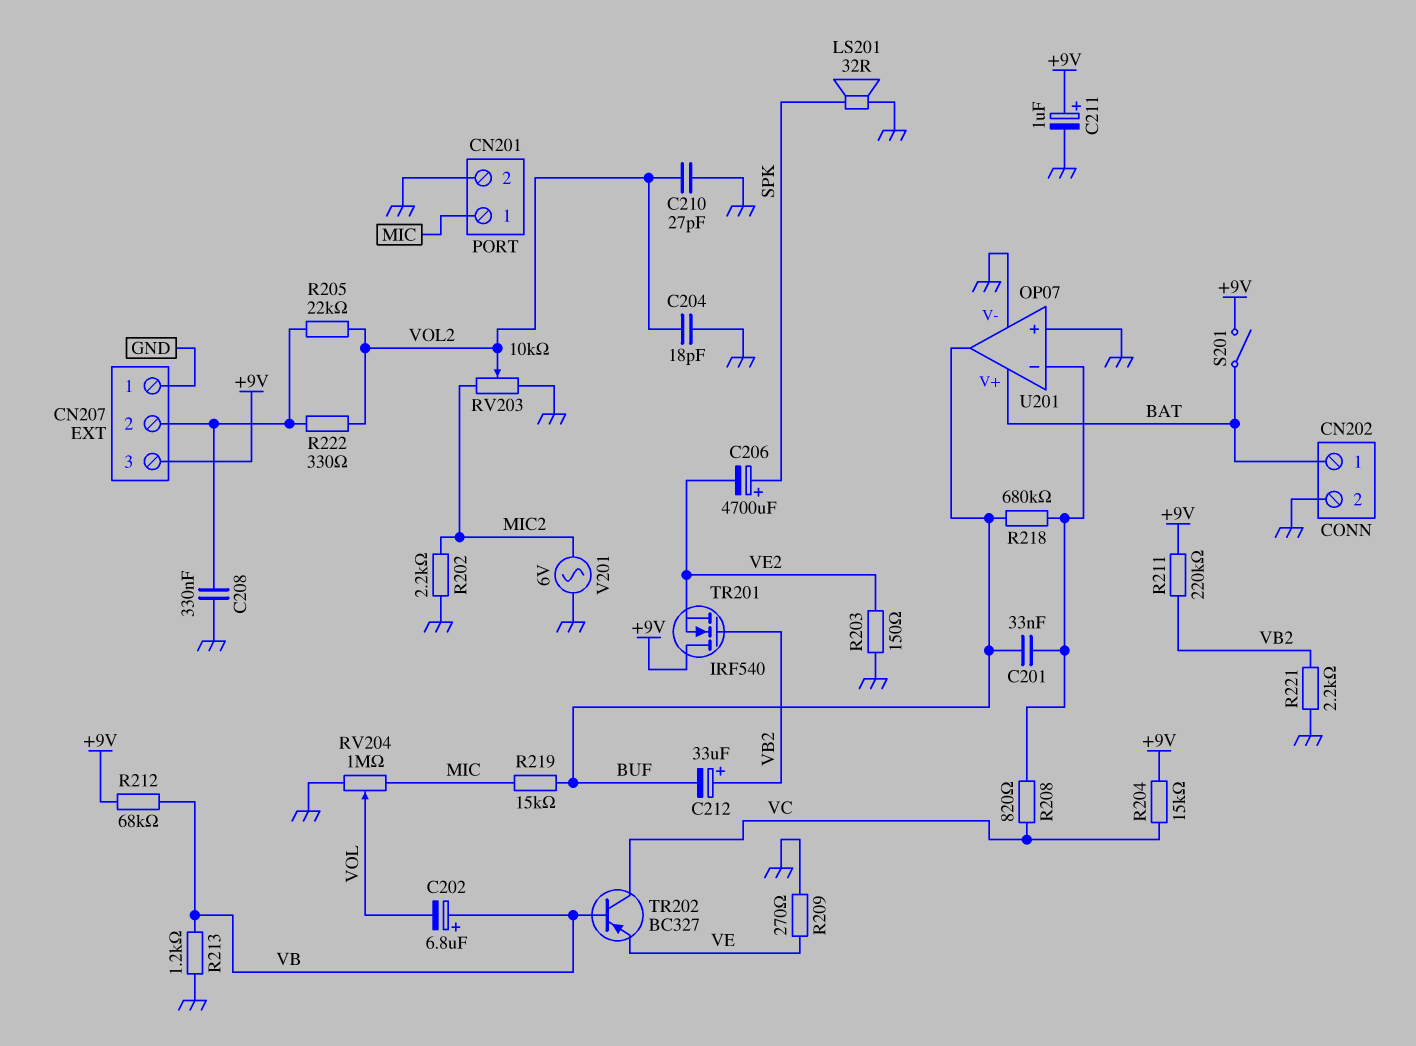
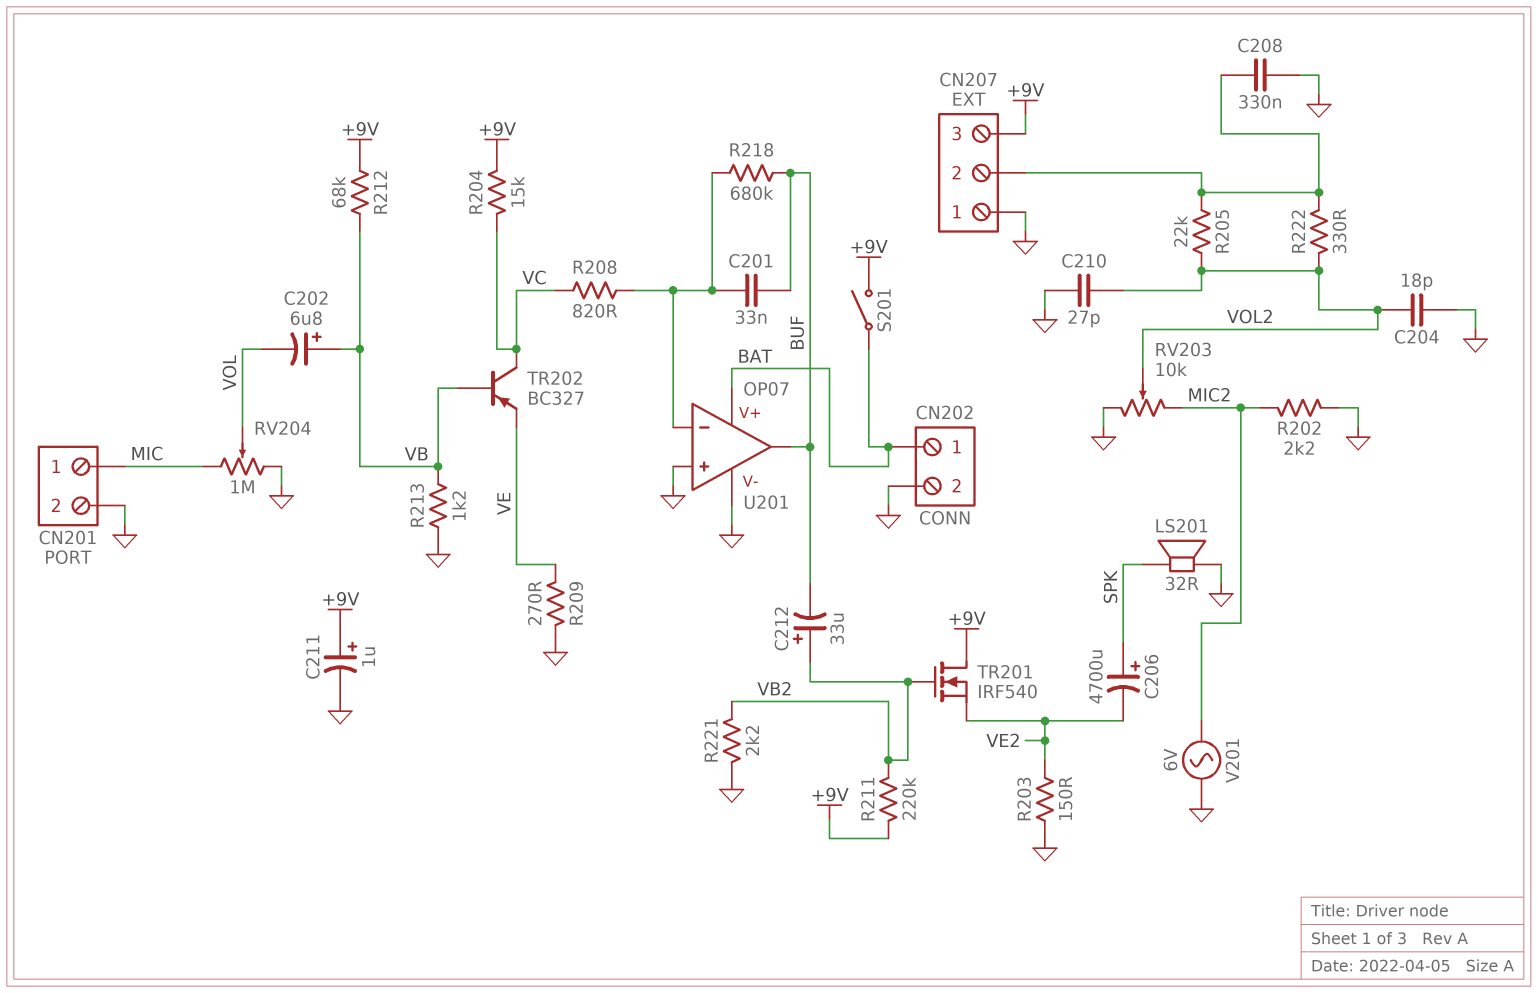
R219: 15k (BUF, MIC) -> none

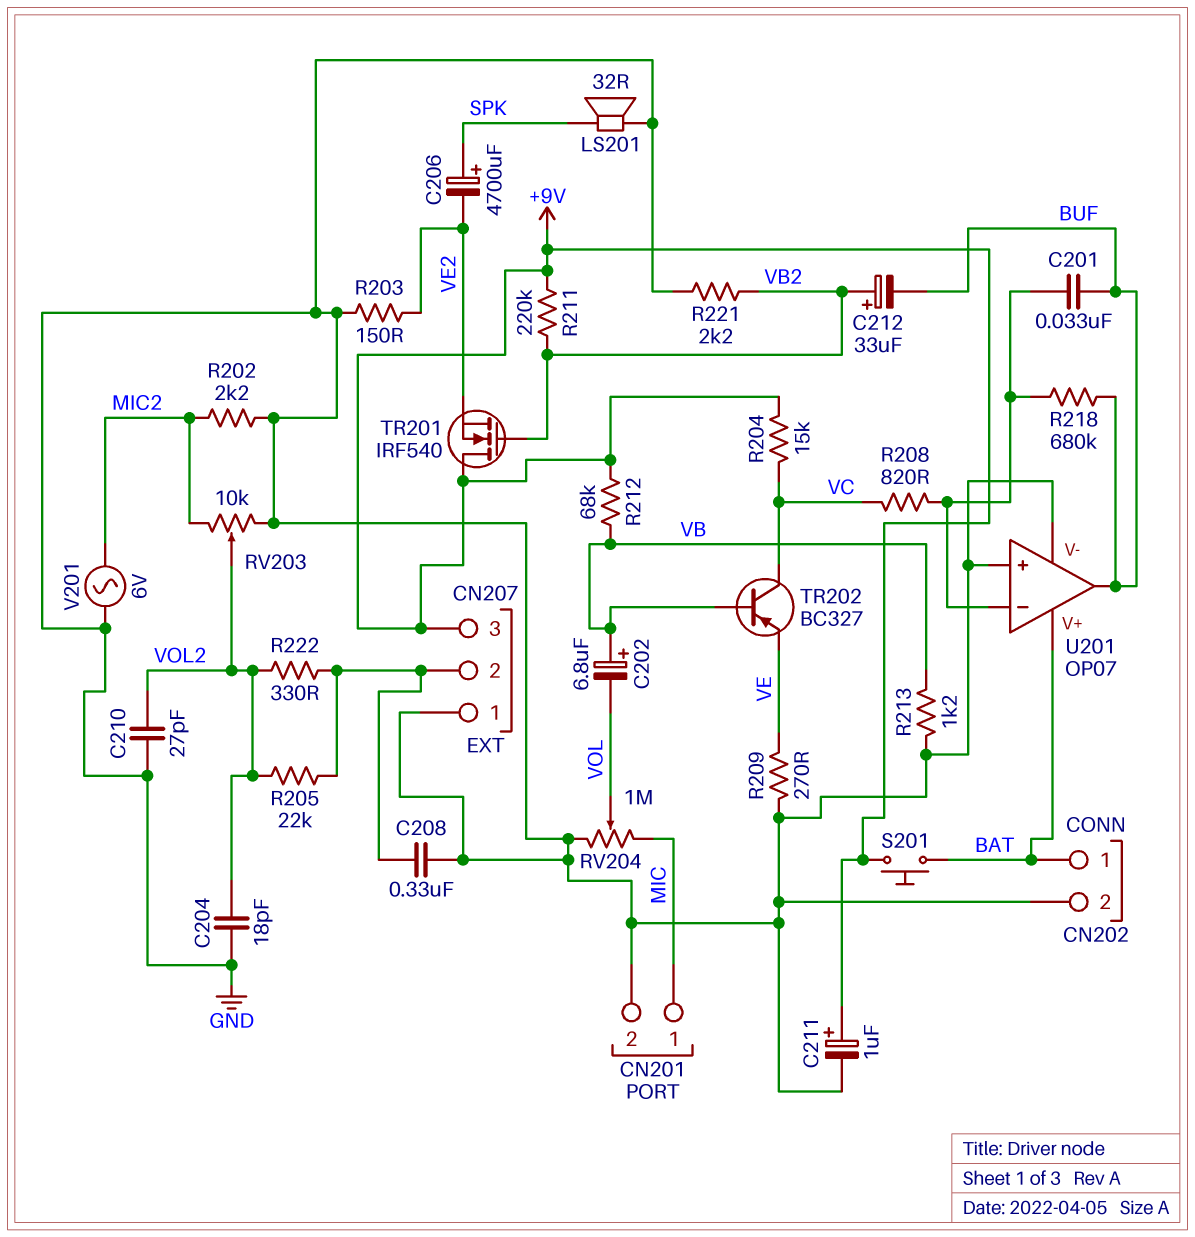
S201: switch (+9V, BAT) -> button (+9V, BAT)

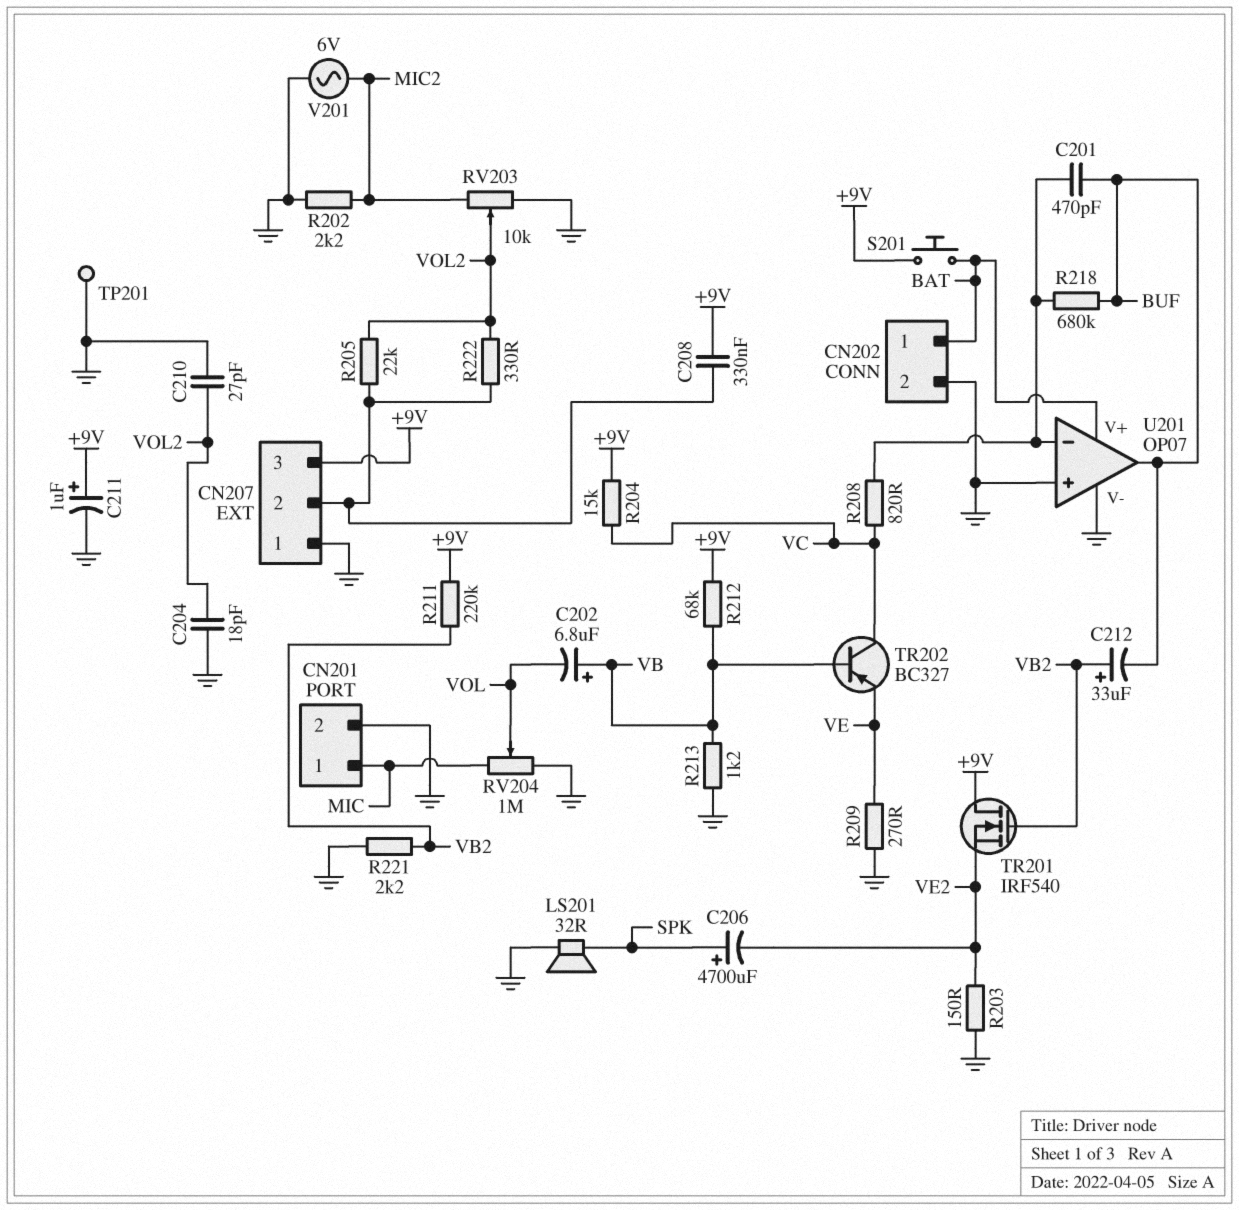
C201: 33nF (BUF, U201/in-) -> 470pF (BUF, U201/in-)
C208: 330nF (CN207/2, GND) -> 330nF (+9V, CN207/2)
TP201: none -> test point (GND)

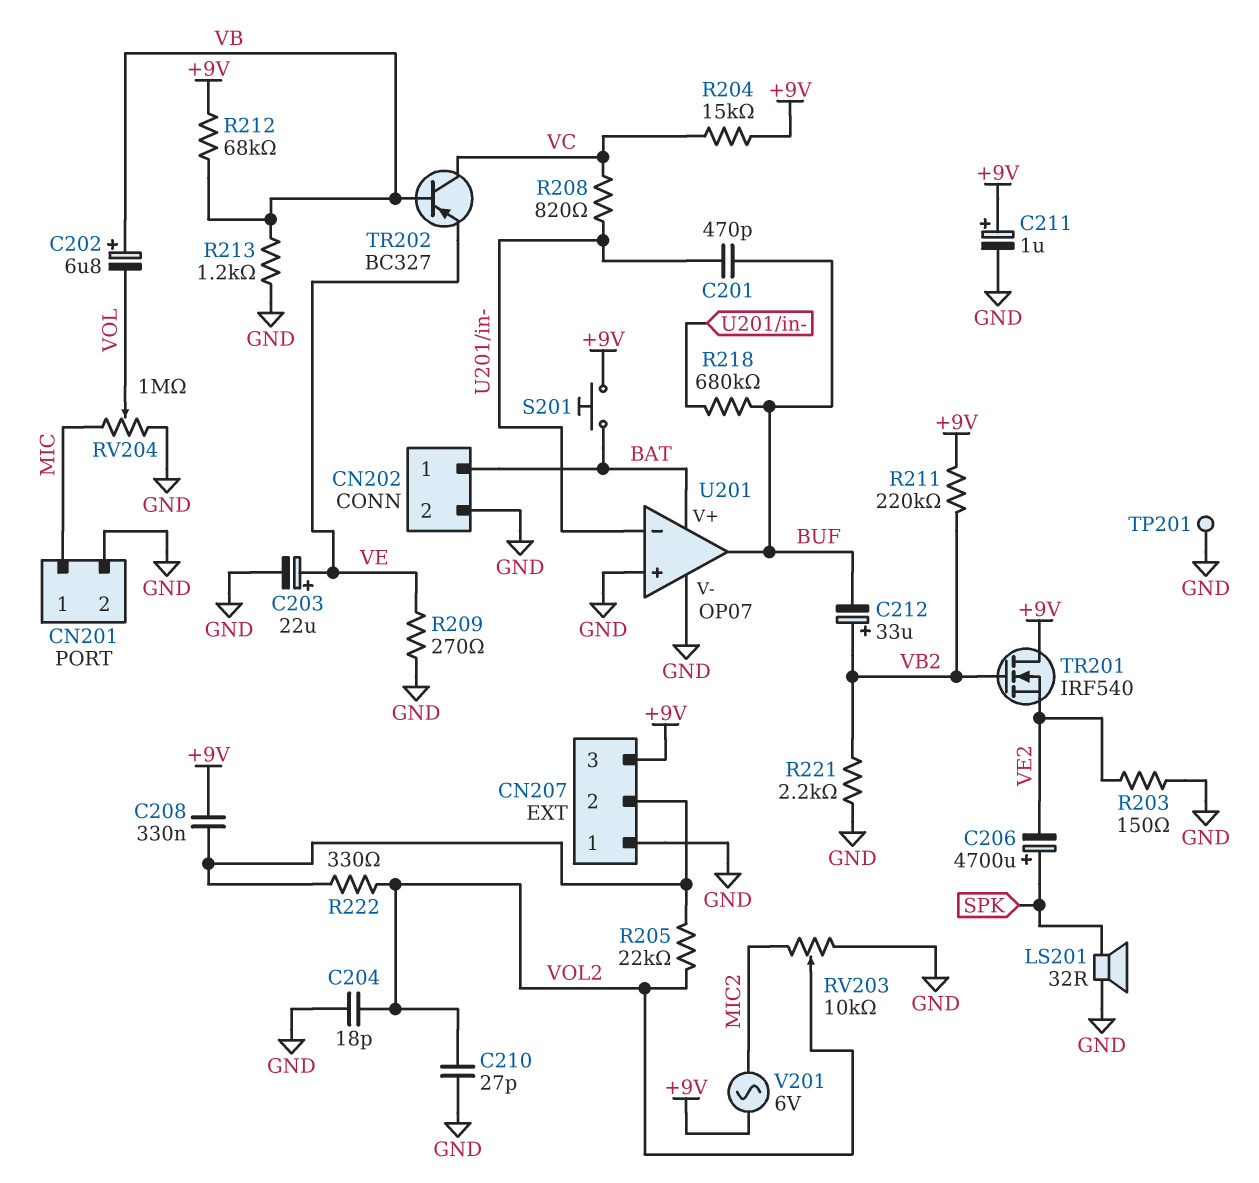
C203: none -> 22uF (plus VE, minus GND)
R202: 2.2k (GND, MIC2) -> none
V201: AC 6V (GND, MIC2) -> AC 6V (+9V, MIC2)

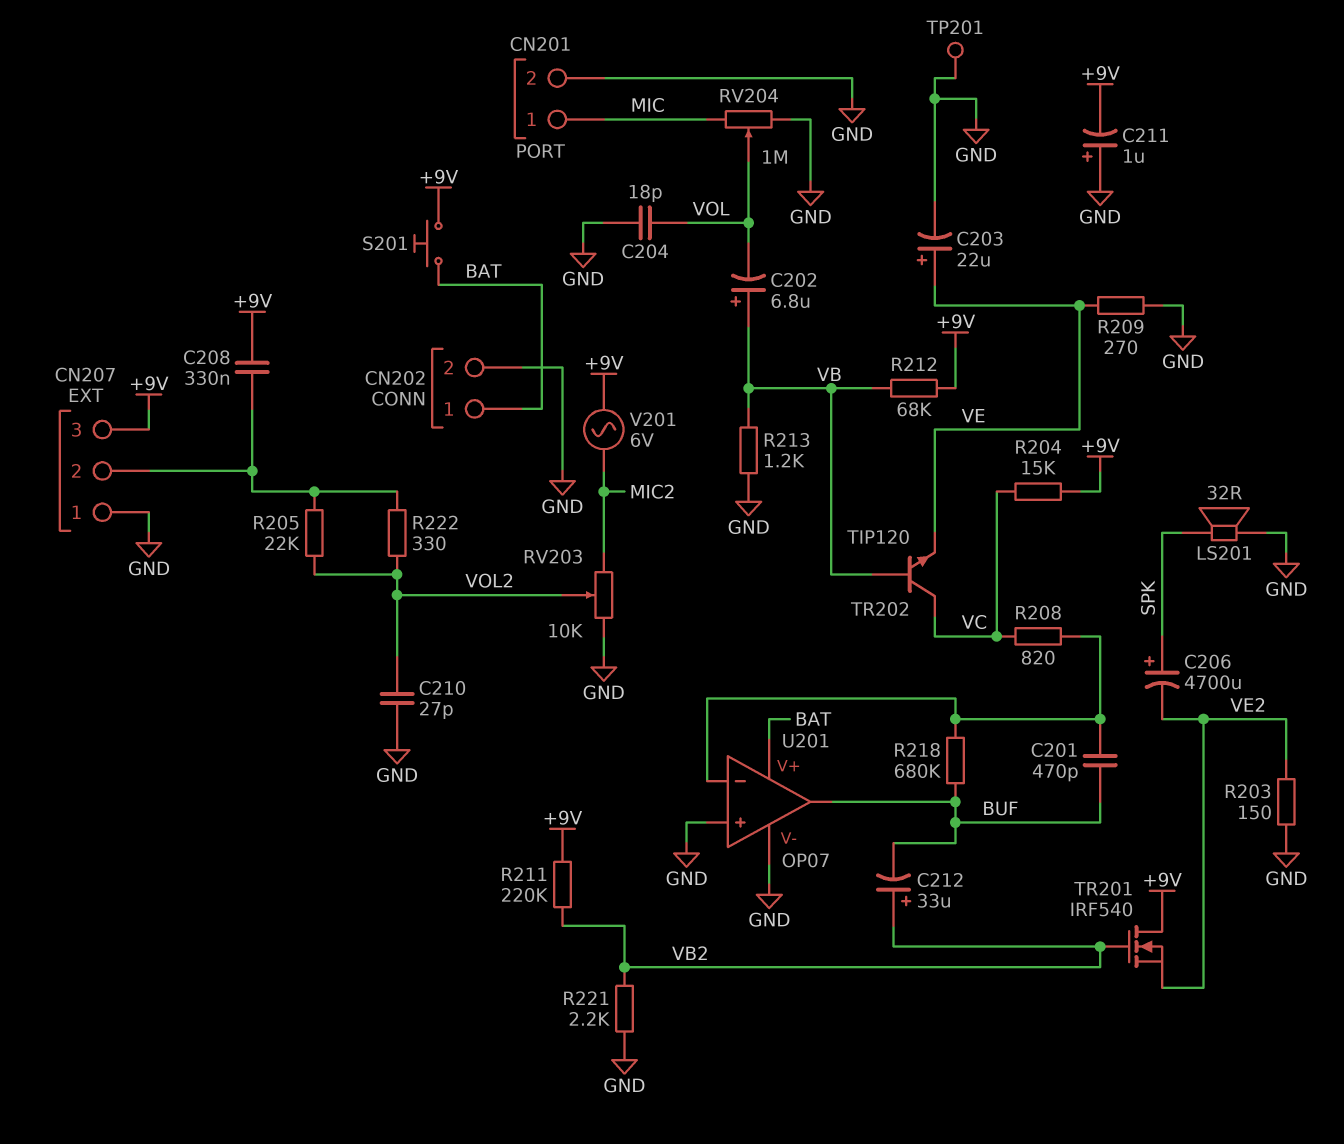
C204: 18pF (GND, VOL2) -> 18pF (GND, VOL)
C211: 1uF (plus +9V, minus GND) -> 1uF (plus GND, minus +9V)
TR202: PNP BC327 (B VB, C VC, E VE) -> NPN TIP120 (B VB, C VC, E VE)

